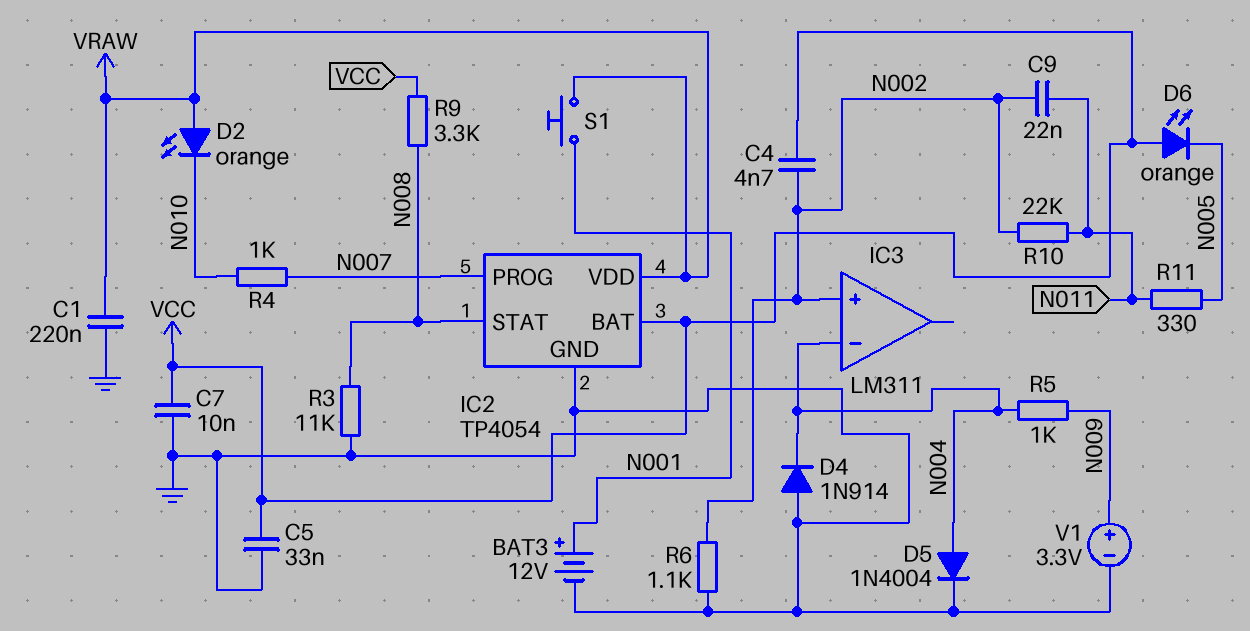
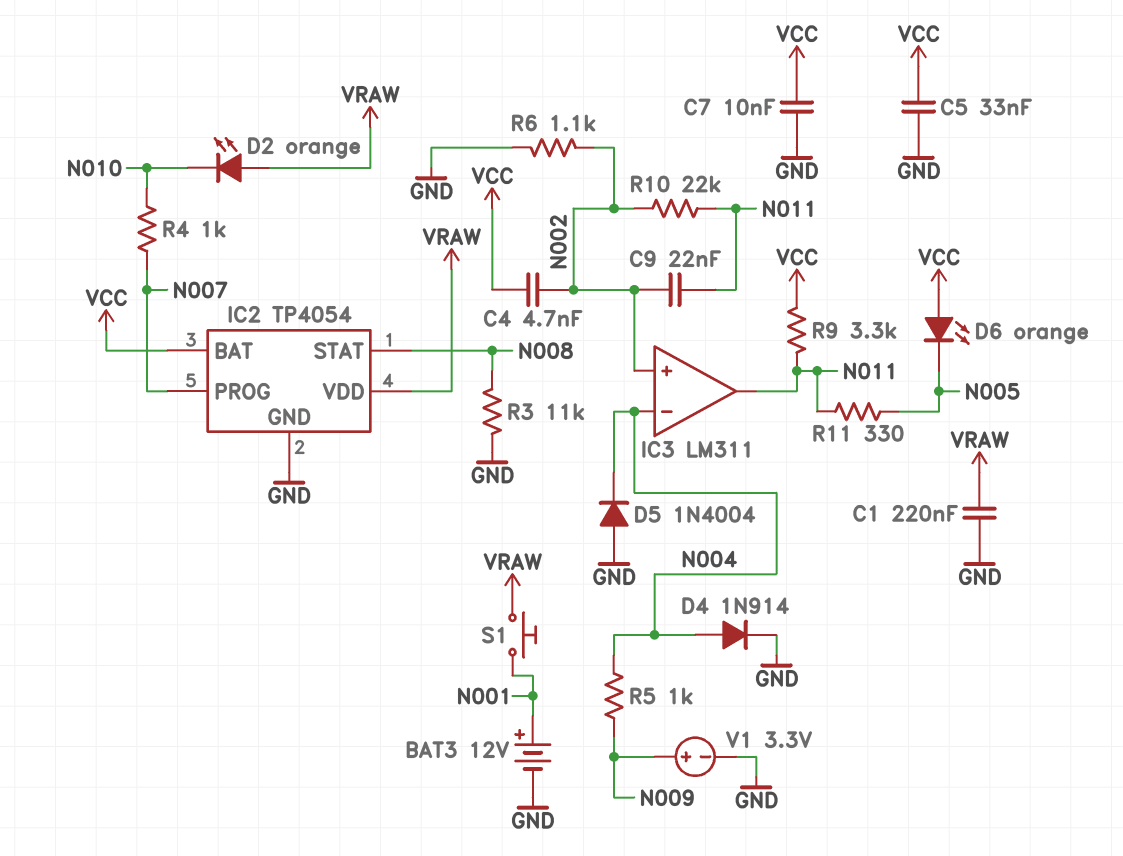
D4: diode 1N914 (A GND, K N004) -> diode 1N914 (A N004, K GND)
D5: diode 1N4004 (A N004, K GND) -> diode 1N4004 (A GND, K N004)
IC3 pin out: none -> N011
R9: 3.3k (N008, VCC) -> 3.3k (N011, VCC)

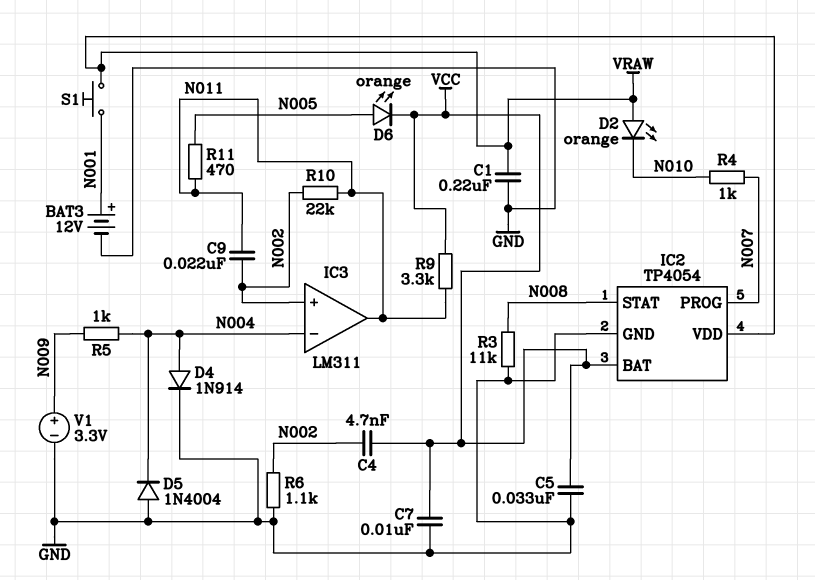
D6: LED orange (A VCC, K N005) -> LED orange (A N005, K VCC)
R11: 330 (N005, N011) -> 470 (N005, N011)

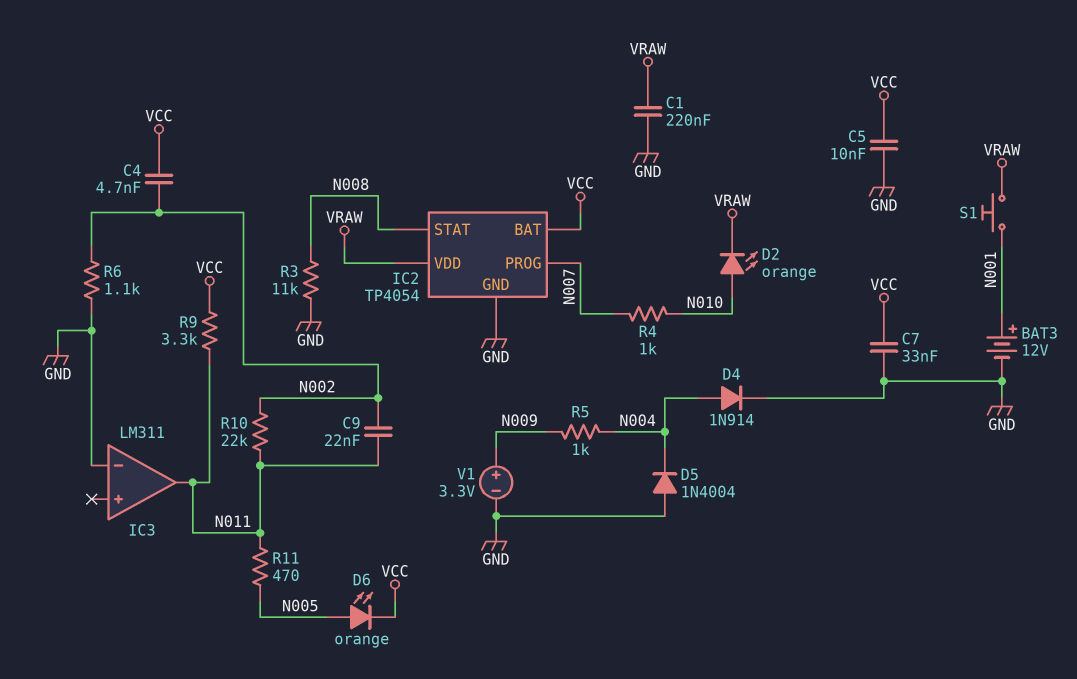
C5: 33nF (GND, VCC) -> 10nF (GND, VCC)
C7: 10nF (GND, VCC) -> 33nF (GND, VCC)
D2: LED orange (A VRAW, K N010) -> LED orange (A N010, K VRAW)
IC3 pin in+: N002 -> none
IC3 pin in-: N004 -> GND

